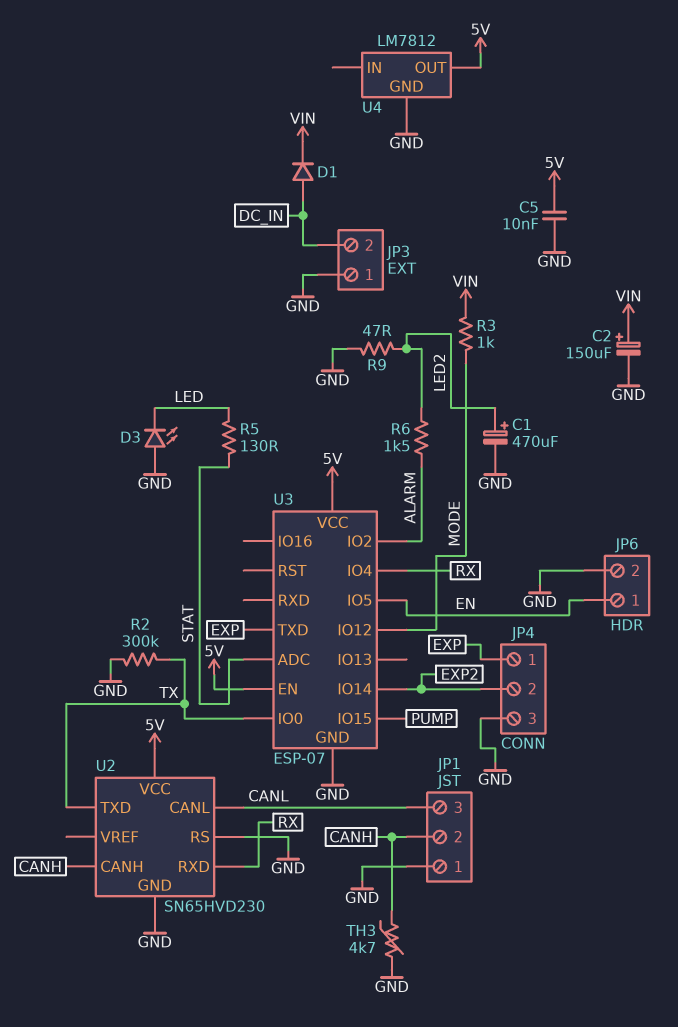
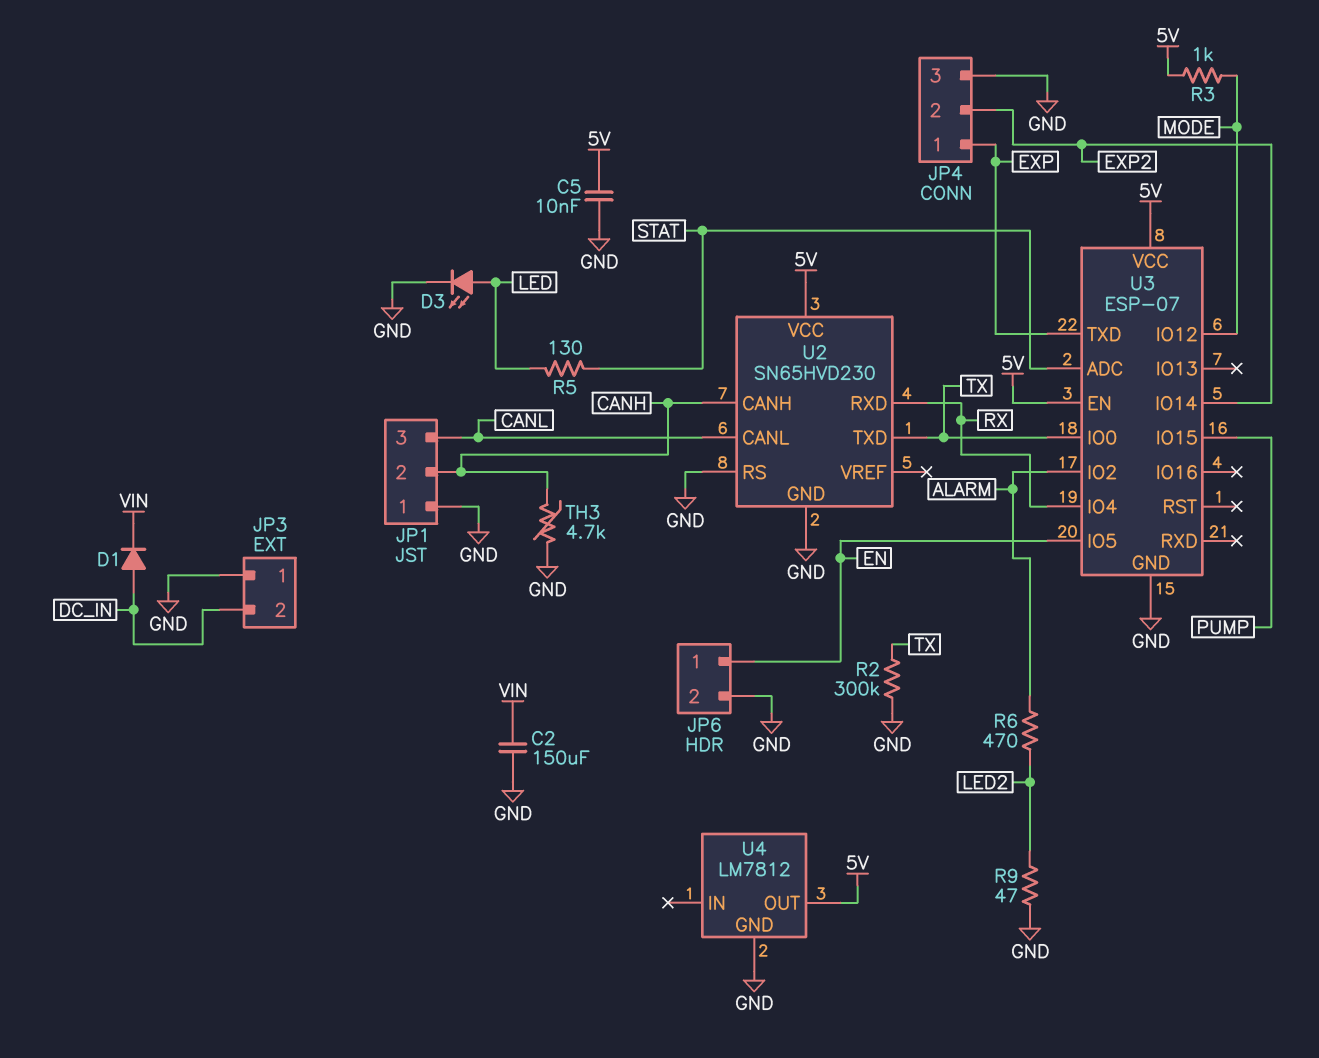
C1: 470uF (plus LED2, minus GND) -> none
C2: 150uF (plus VIN, minus GND) -> 150uF (GND, VIN)
D3: LED (A GND, K LED) -> LED (A LED, K GND)
R3: 1k (MODE, VIN) -> 1k (5V, MODE)
R6: 1.5k (ALARM, LED2) -> 470 (ALARM, LED2)

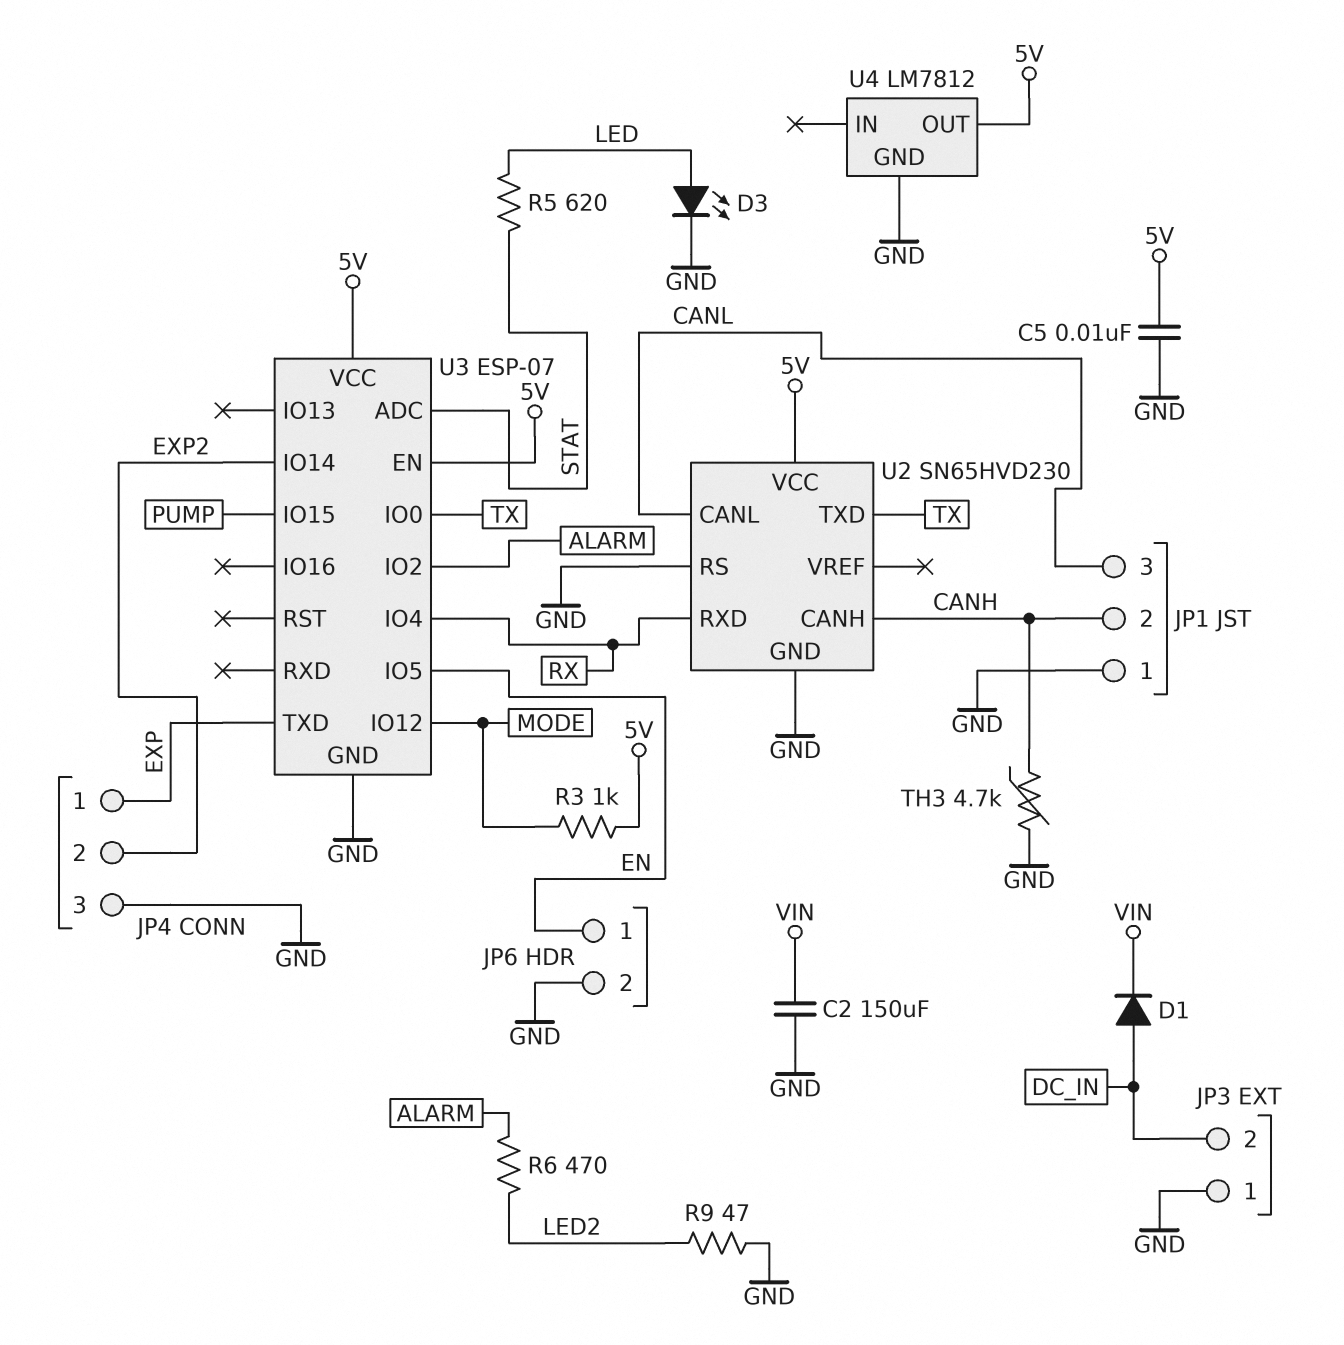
R2: 300k (GND, TX) -> none
R5: 130 (LED, STAT) -> 620 (LED, STAT)

